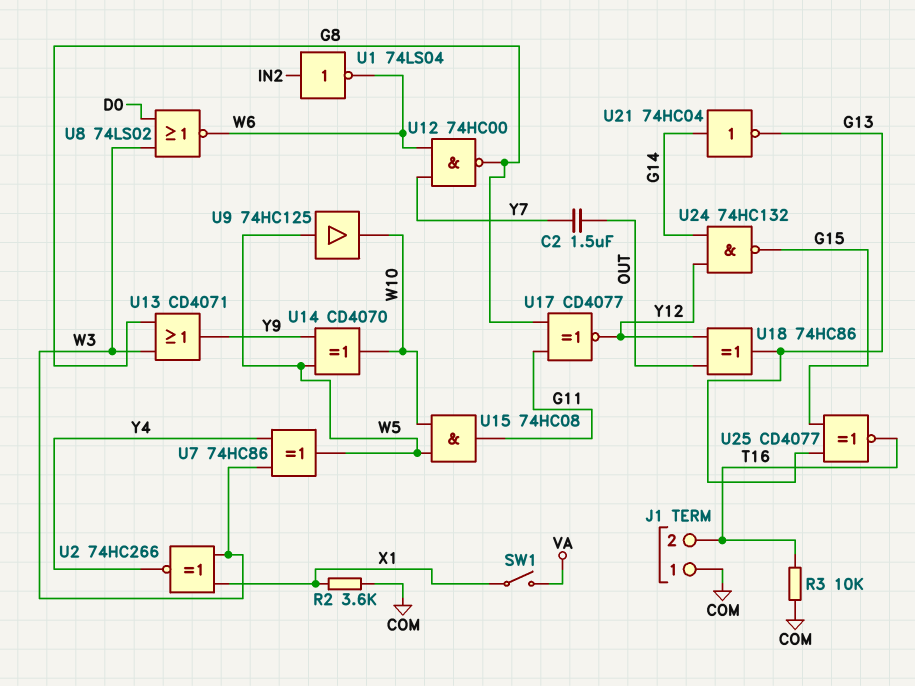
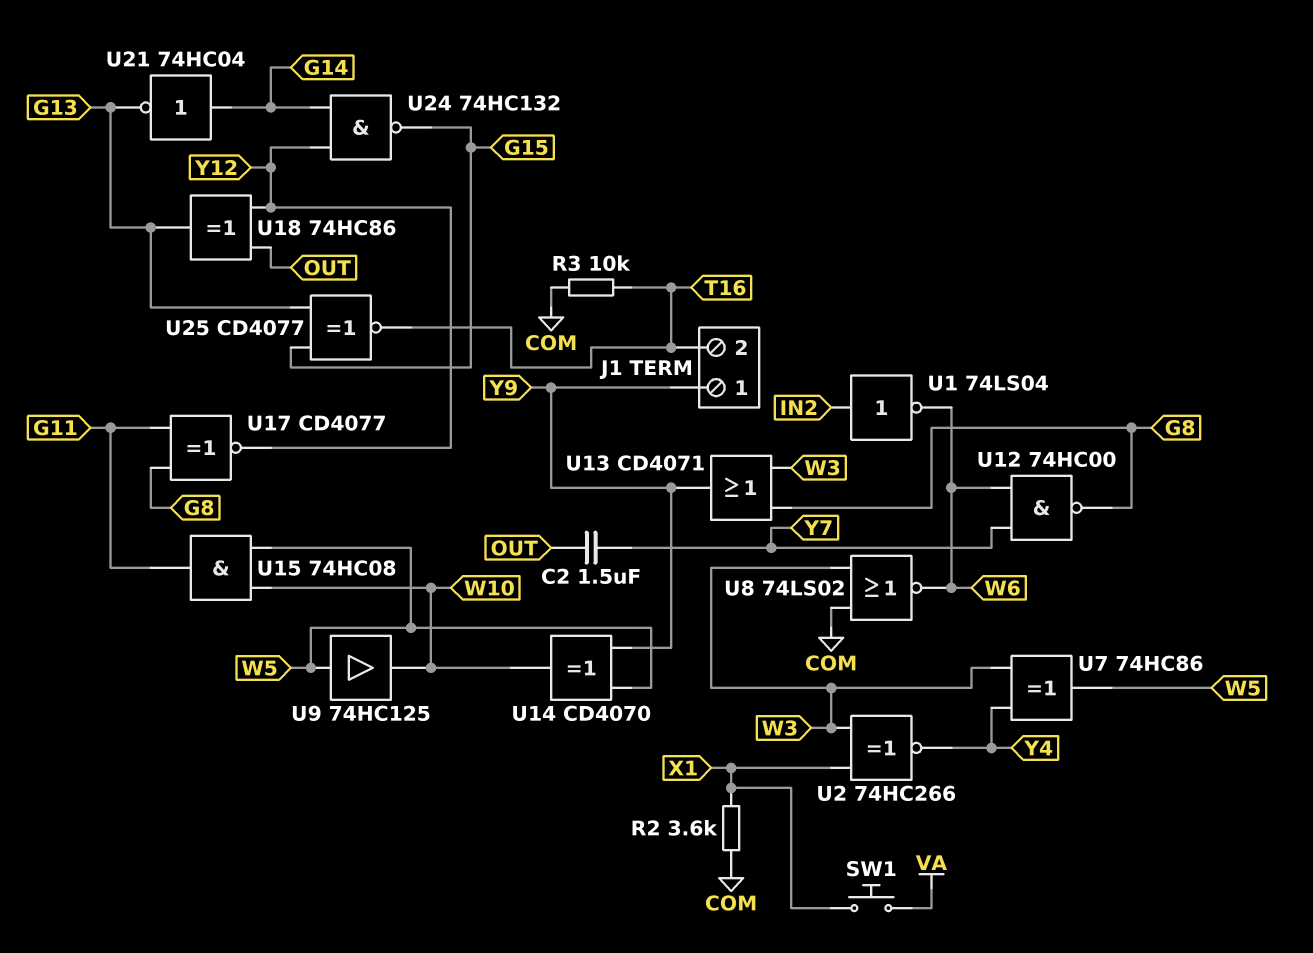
J1 pin 1: COM -> Y9
SW1: switch (VA, X1) -> button (VA, X1)
U8: NOR 74LS02 (in D0, in W3, out W6) -> NOR 74LS02 (in COM, in W3, out W6)

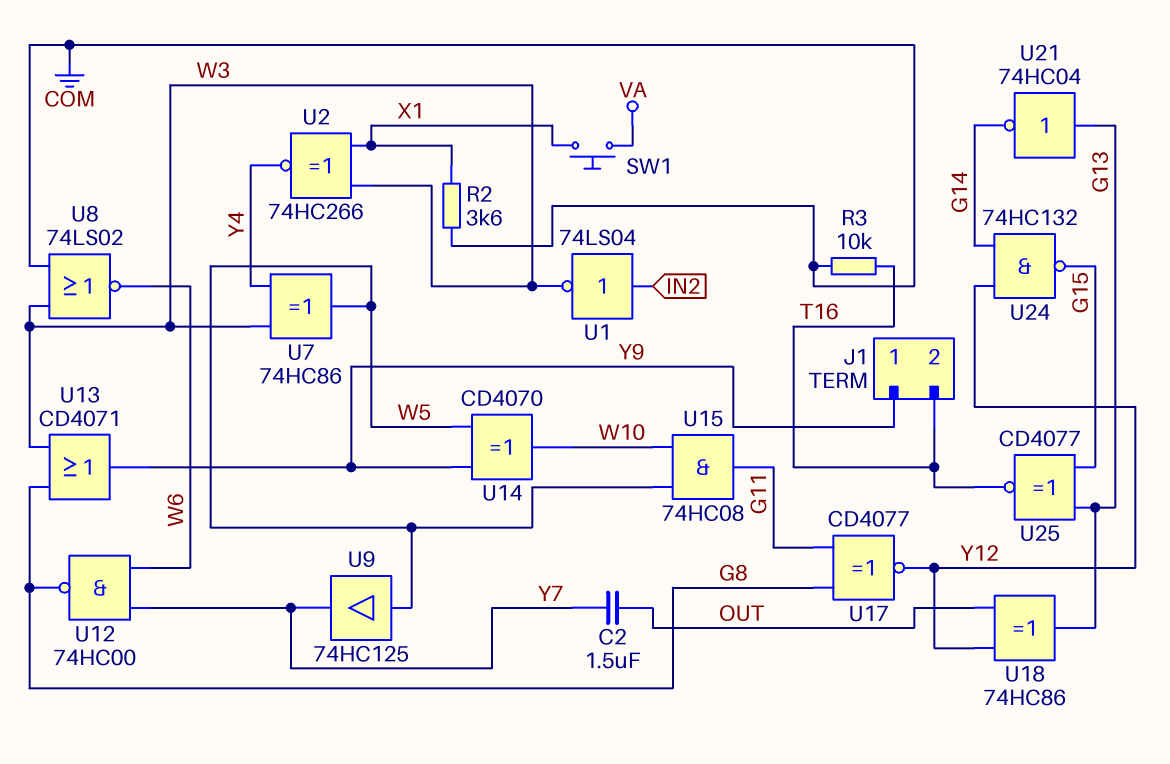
U1: NOT 74LS04 (in IN2, out W6) -> NOT 74LS04 (in IN2, out W3)
U9: buffer 74HC125 (in W5, out W10) -> buffer 74HC125 (in W5, out Y7)
U21: NOT 74HC04 (in G14, out G13) -> NOT 74HC04 (in G13, out G14)

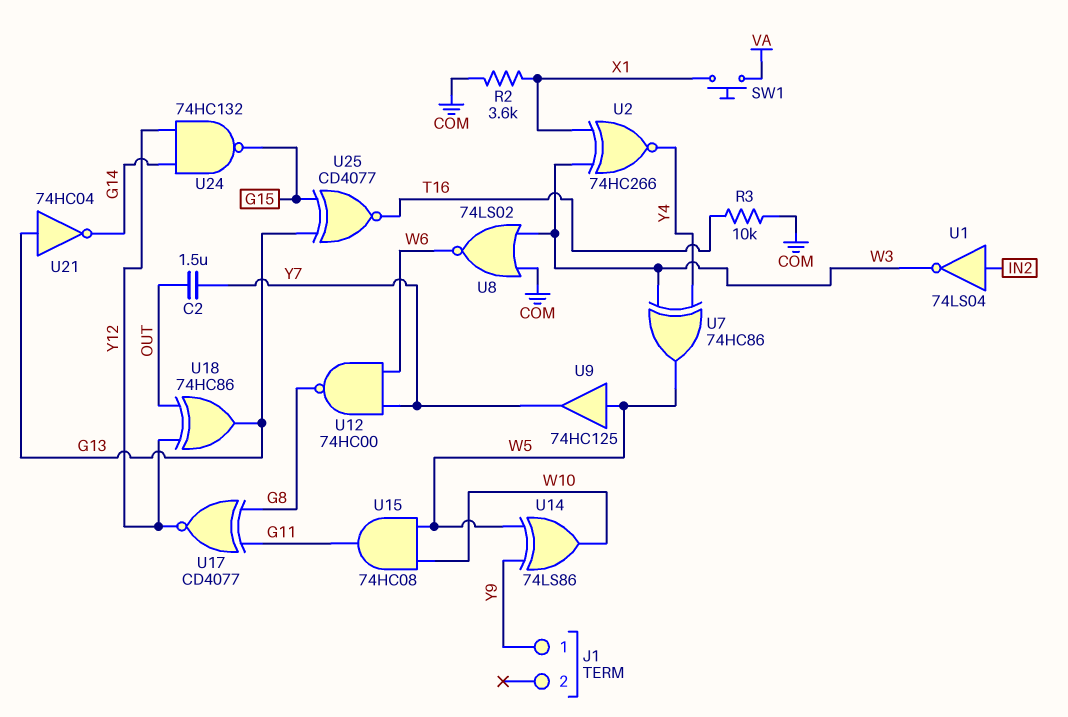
J1 pin 2: T16 -> none
U13: OR CD4071 (in G8, in W3, out Y9) -> none
U14: XOR CD4070 (in W5, in Y9, out W10) -> XOR 74LS86 (in W5, in Y9, out W10)

